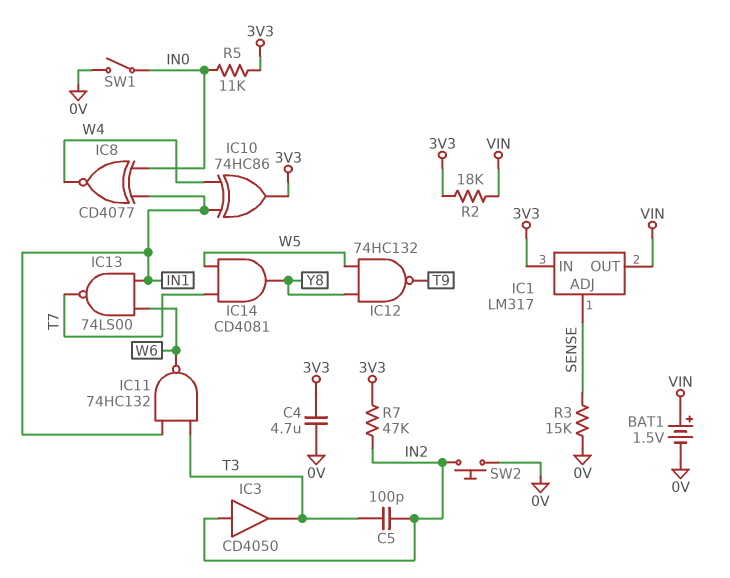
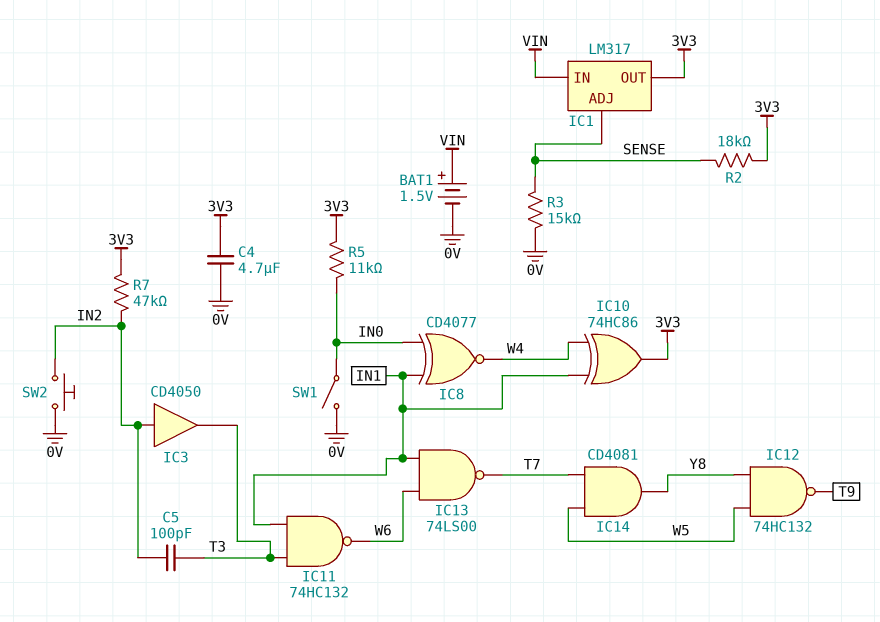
IC1 pin IN: 3V3 -> VIN
IC1 pin OUT: VIN -> 3V3
R2: 18k (3V3, VIN) -> 18k (3V3, SENSE)

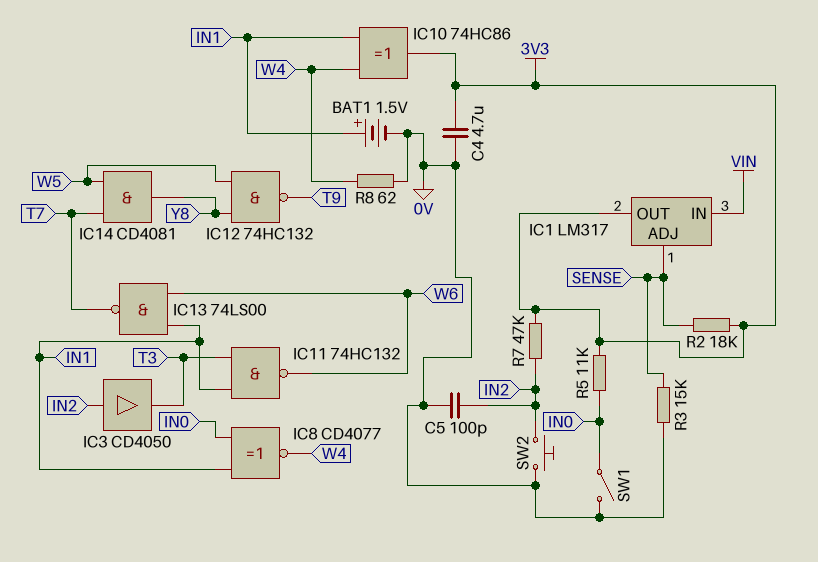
BAT1: 1.5V (plus VIN, minus 0V) -> 1.5V (plus IN1, minus 0V)
C5: 100pF (IN2, T3) -> 100pF (0V, IN2)
R8: none -> 62 (0V, W4)

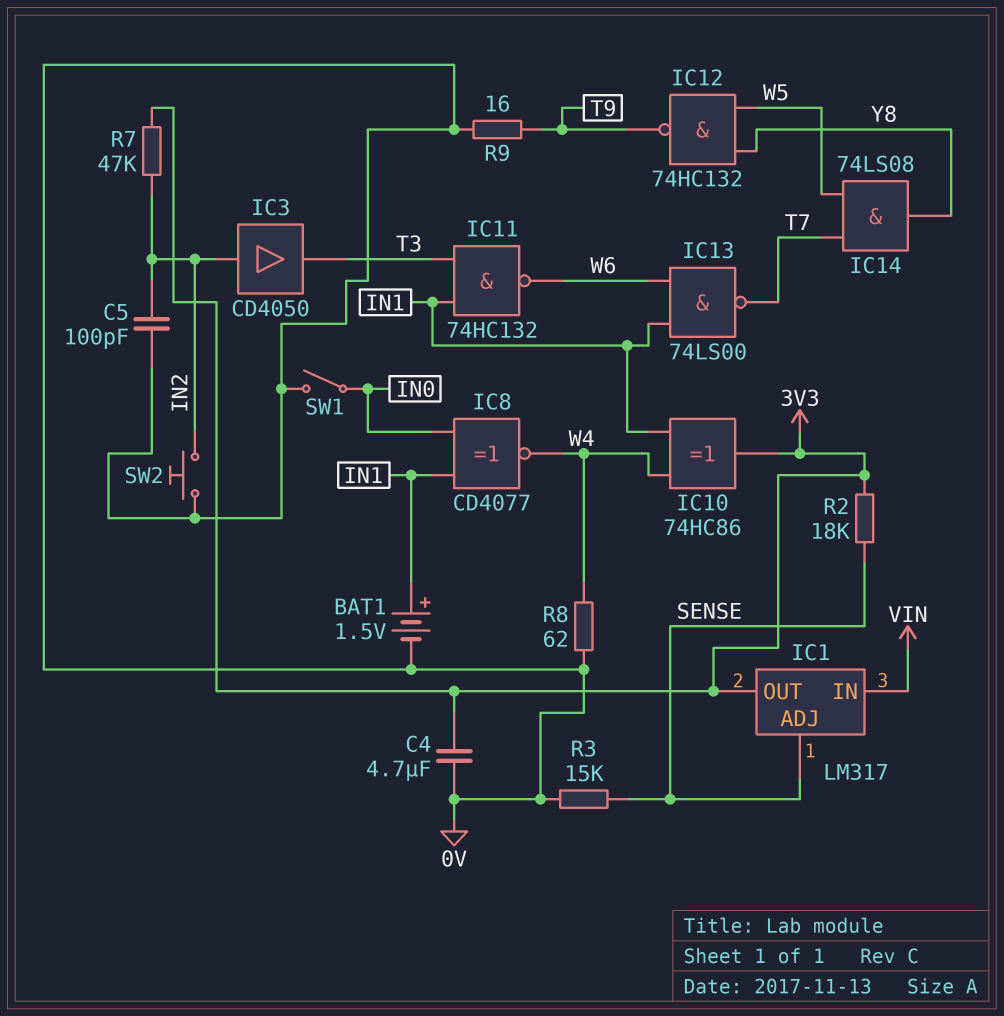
IC14: AND CD4081 (in T7, in W5, out Y8) -> AND 74LS08 (in T7, in W5, out Y8)
R5: 11k (3V3, IN0) -> none
R9: none -> 16 (0V, T9)

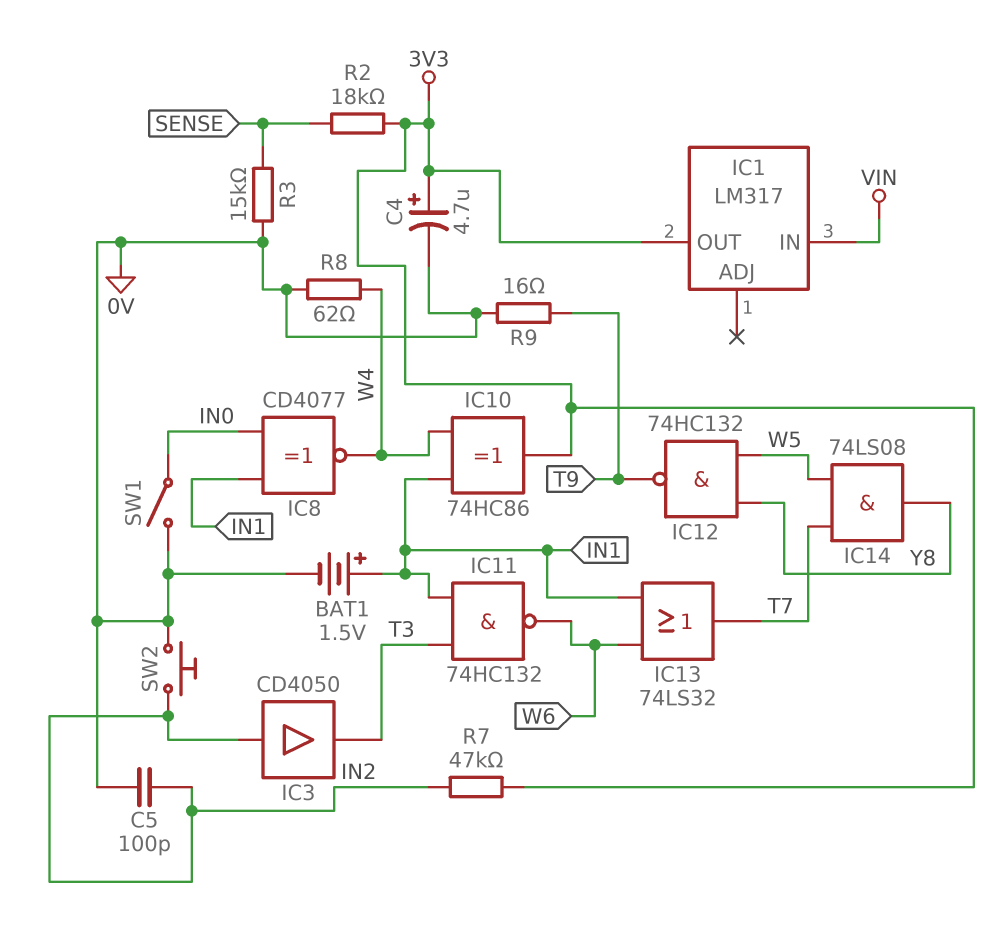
C4: 4.7uF (0V, 3V3) -> 4.7uF (plus 3V3, minus 0V)
IC1 pin ADJ: SENSE -> none
IC13: NAND 74LS00 (in IN1, in W6, out T7) -> OR 74LS32 (in IN1, in W6, out T7)

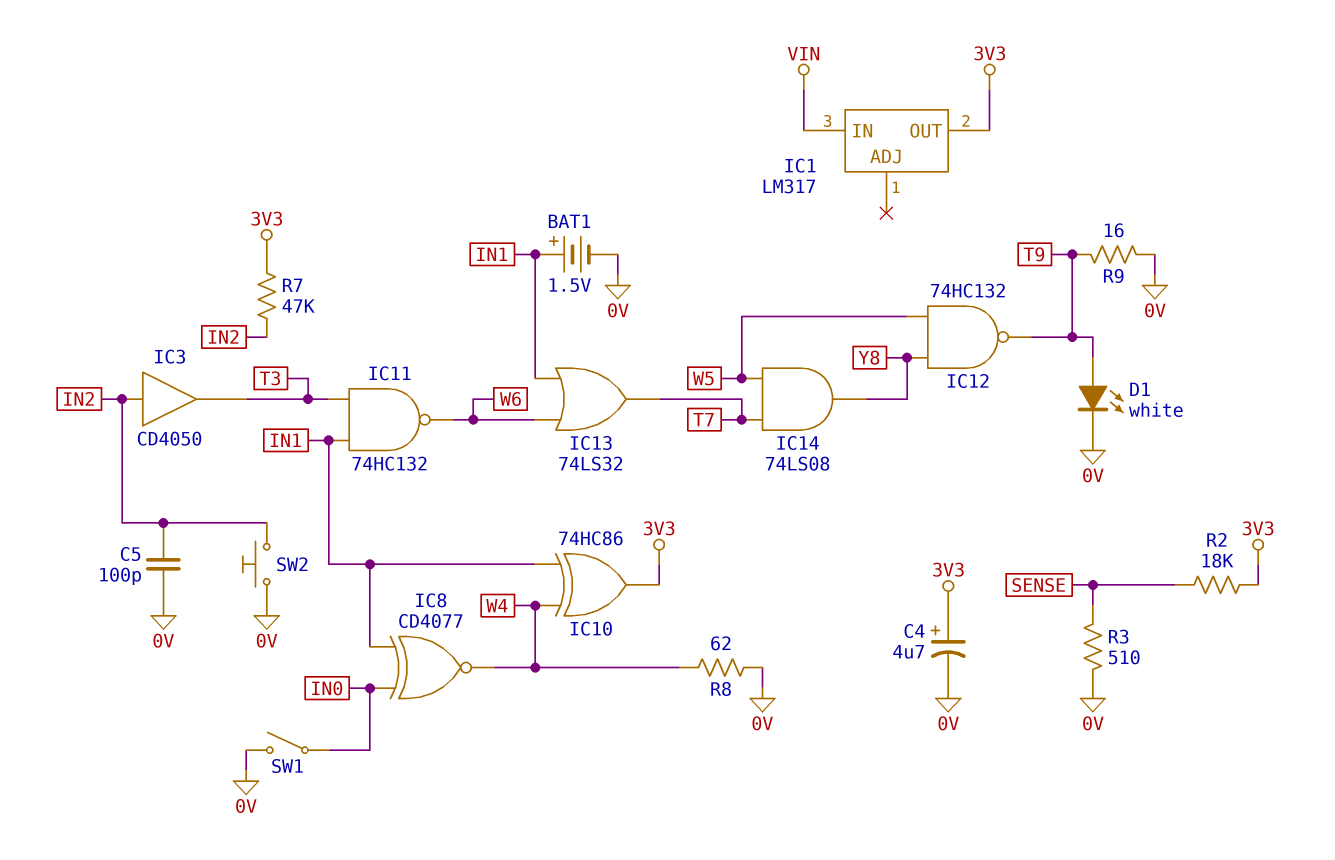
D1: none -> LED white (A T9, K 0V)
R3: 15k (0V, SENSE) -> 510 (0V, SENSE)

